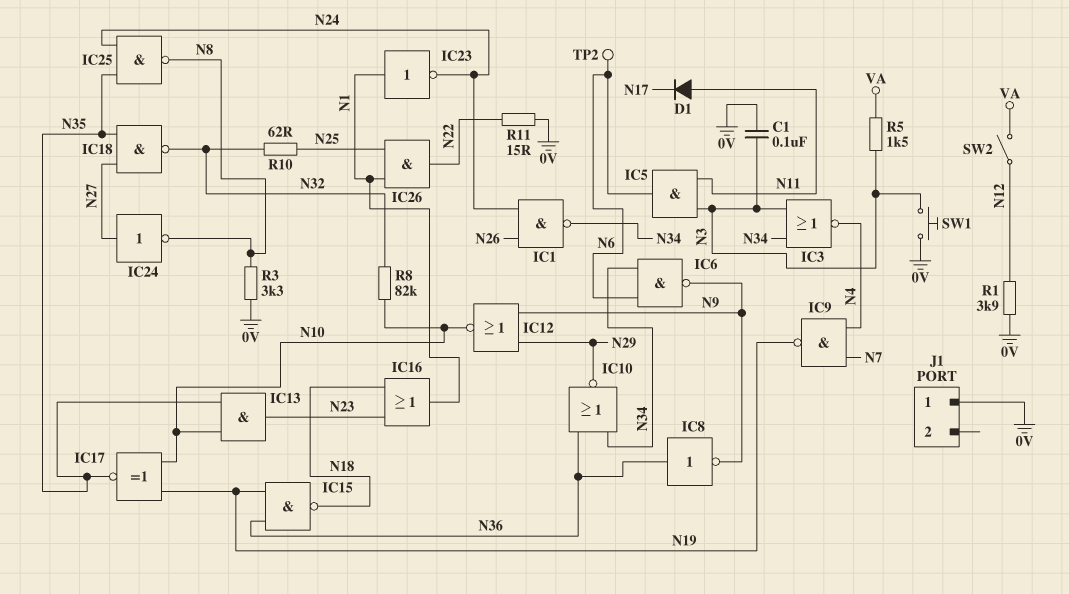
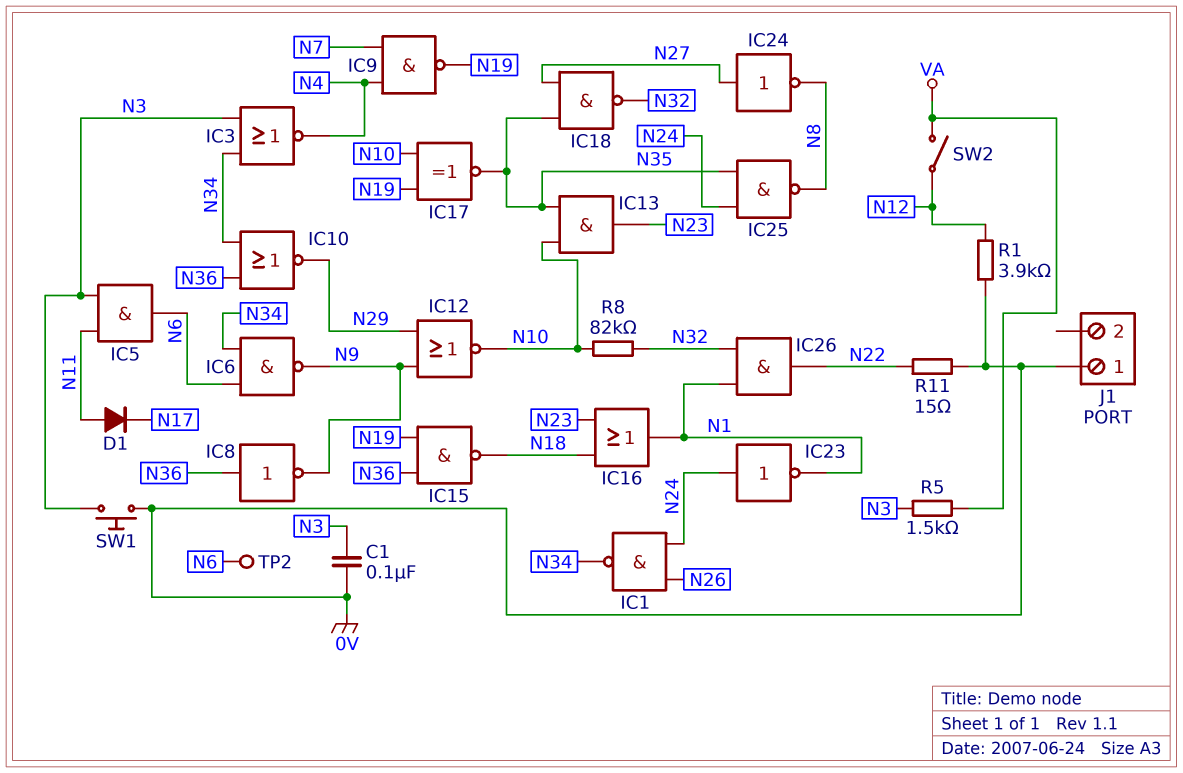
IC23: NOT (in N1, out N24) -> NOT (in N24, out N1)
IC26: AND (in N1, in N25, out N22) -> AND (in N1, in N32, out N22)
R3: 3.3k (0V, N8) -> none
R10: 62 (N25, N32) -> none

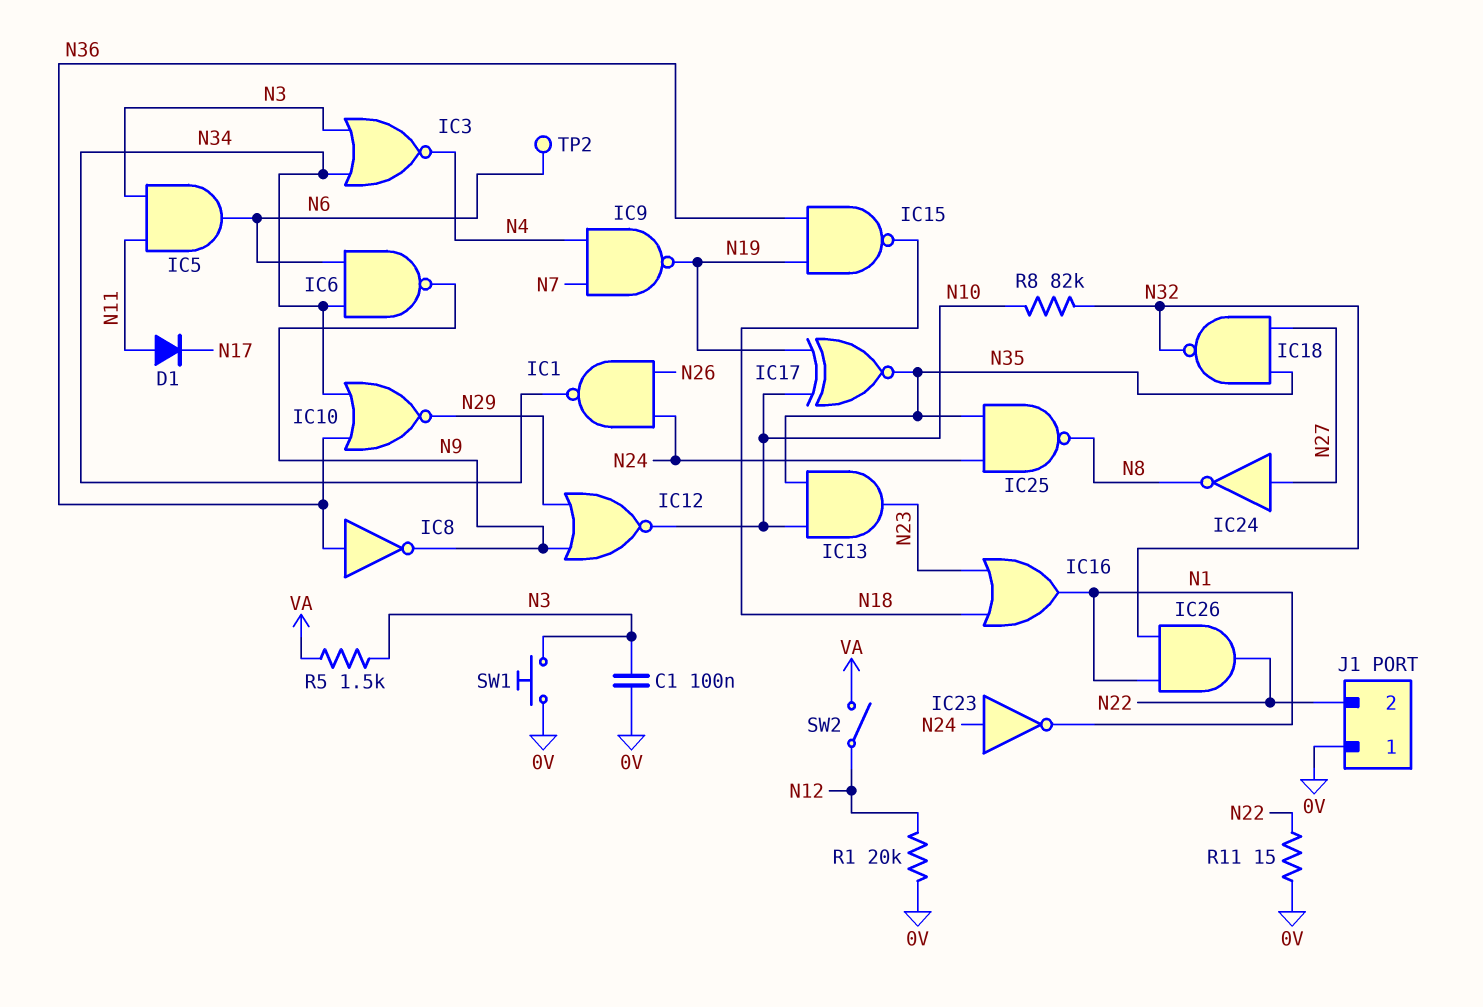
J1 pin 2: none -> N22
R1: 3.9k (0V, N12) -> 20k (0V, N12)

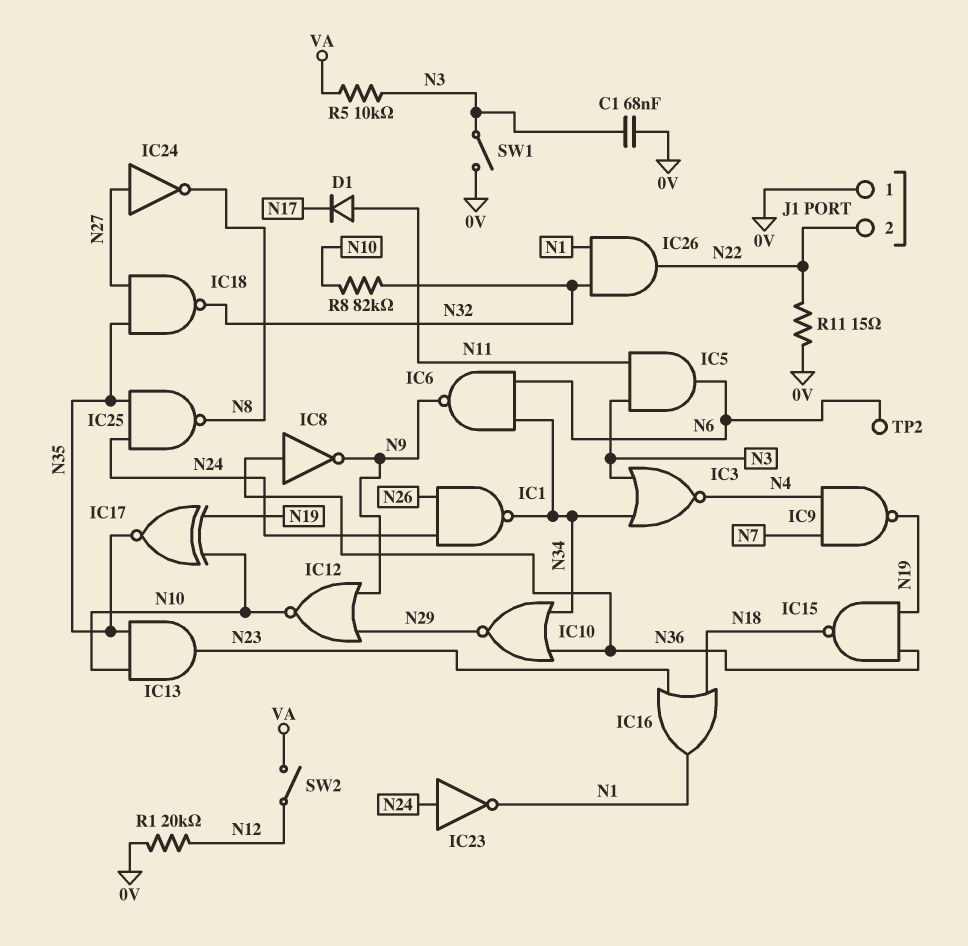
C1: 100nF (0V, N3) -> 68nF (0V, N3)
R5: 1.5k (N3, VA) -> 10k (N3, VA)
SW1: button (0V, N3) -> switch (0V, N3)

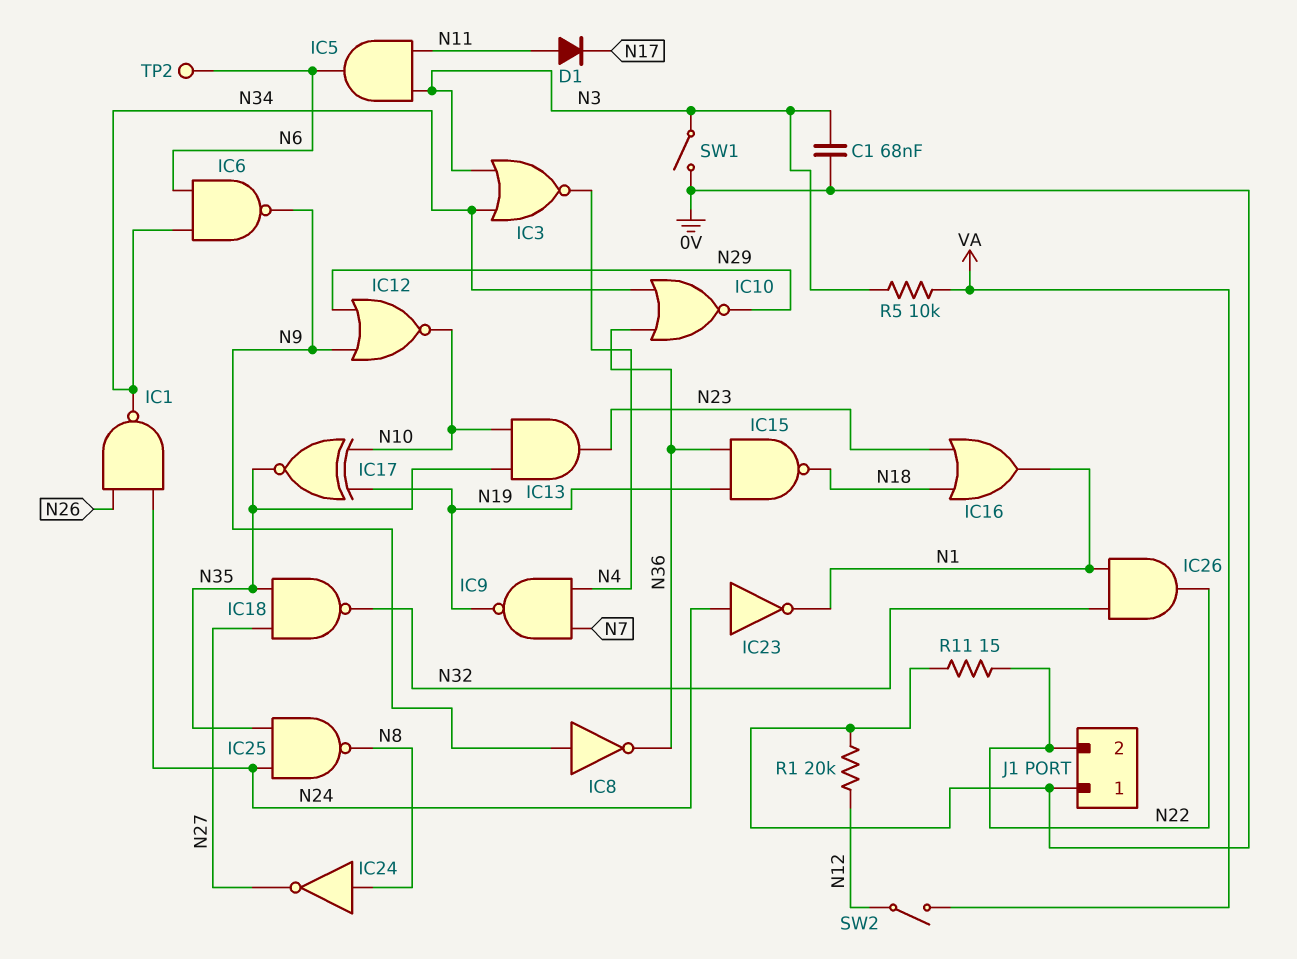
IC8: NOT (in N36, out N9) -> NOT (in N9, out N36)
IC24: NOT (in N27, out N8) -> NOT (in N8, out N27)
R8: 82k (N10, N32) -> none

